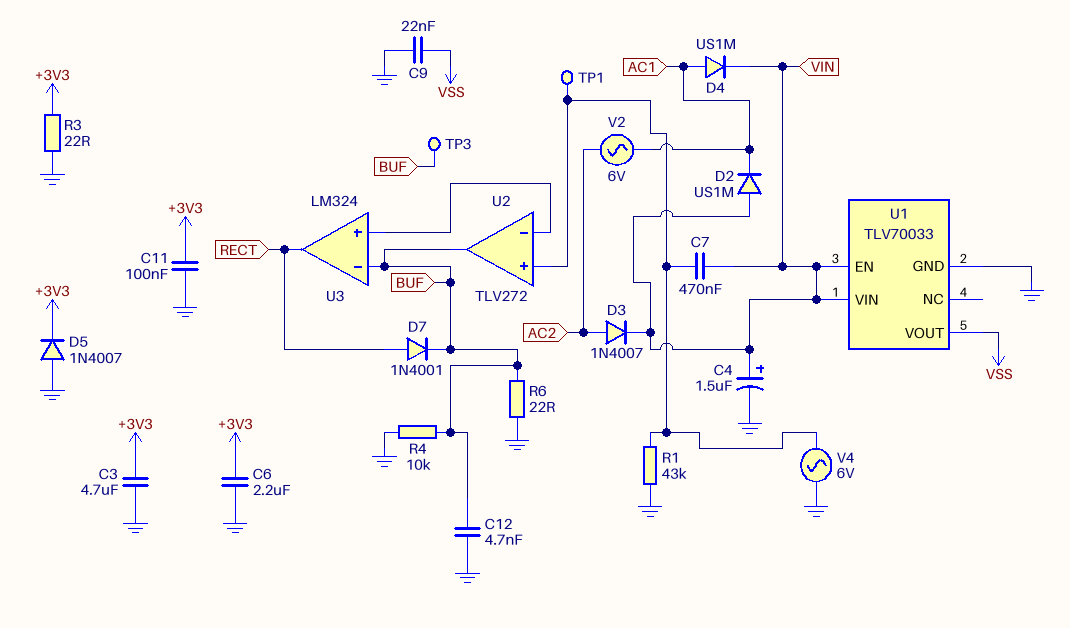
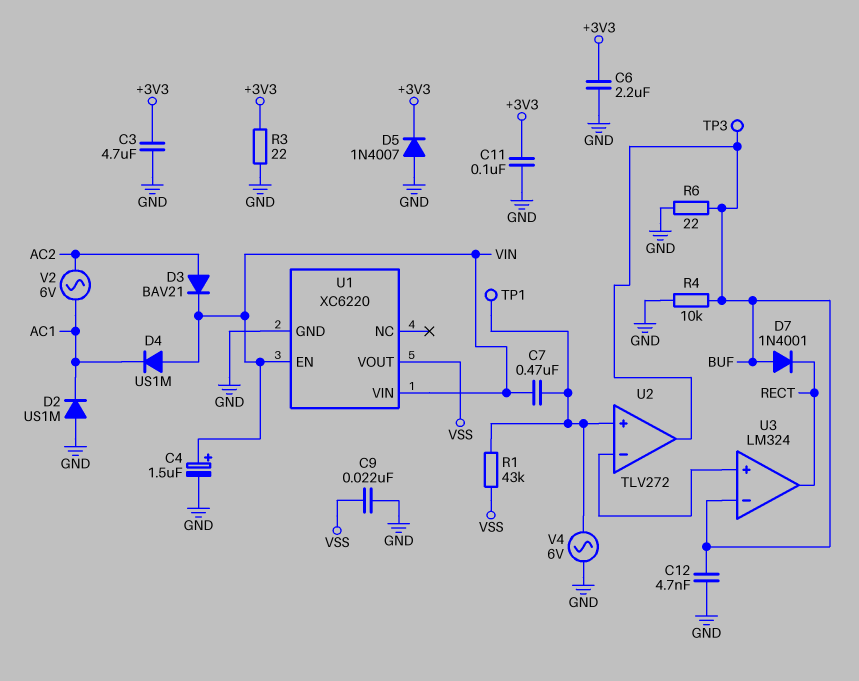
D2: diode US1M (A VIN, K AC1) -> diode US1M (A GND, K AC1)
D3: diode 1N4007 (A AC2, K VIN) -> diode BAV21 (A AC2, K VIN)
D4: diode US1M (A AC1, K VIN) -> diode US1M (A VIN, K AC1)
D7: diode 1N4001 (A RECT, K BUF) -> diode 1N4001 (A BUF, K RECT)
R1: 43k (GND, U2/in+) -> 43k (U2/in+, VSS)
U1: TLV70033 -> XC6220

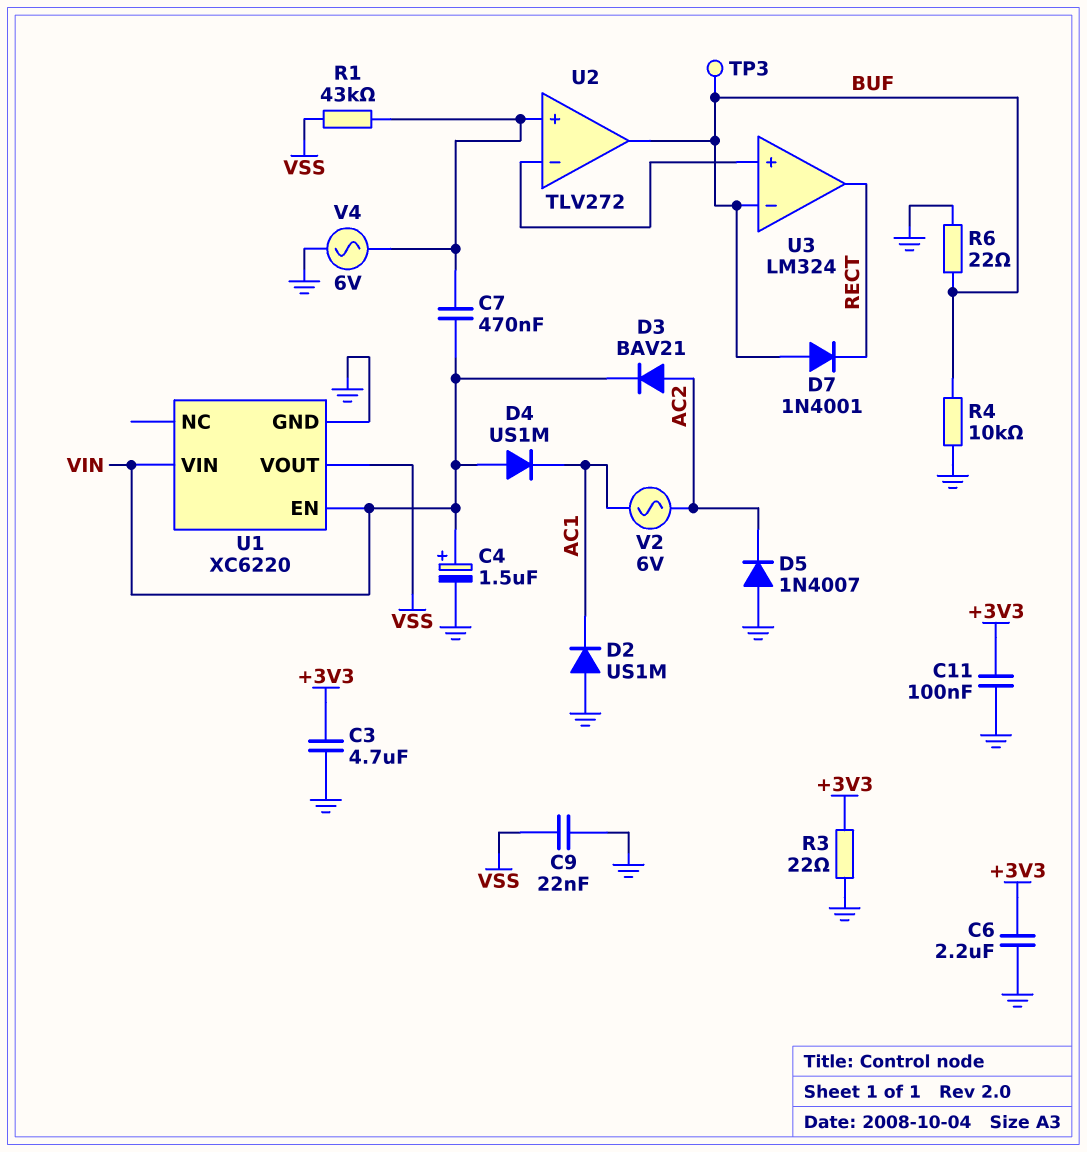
C12: 4.7nF (BUF, GND) -> none
D5: diode 1N4007 (A GND, K +3V3) -> diode 1N4007 (A GND, K AC2)
TP1: test point (U2/in+) -> none

